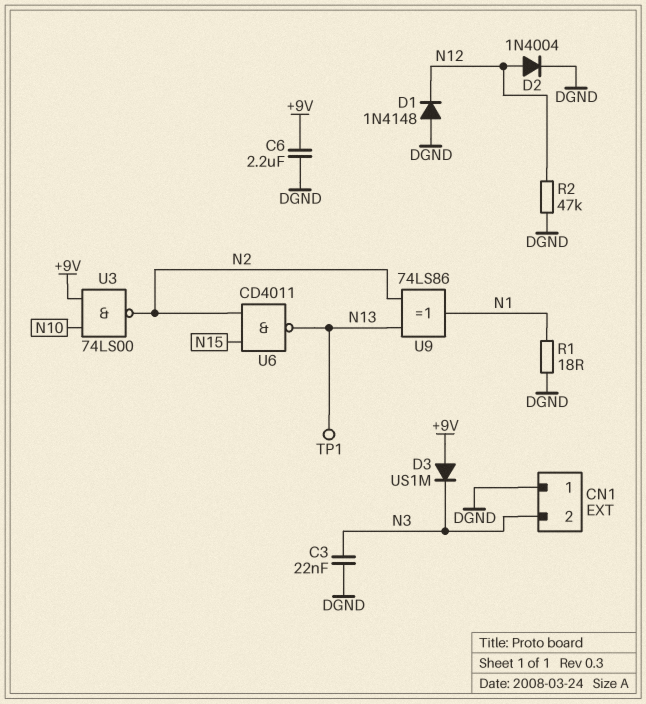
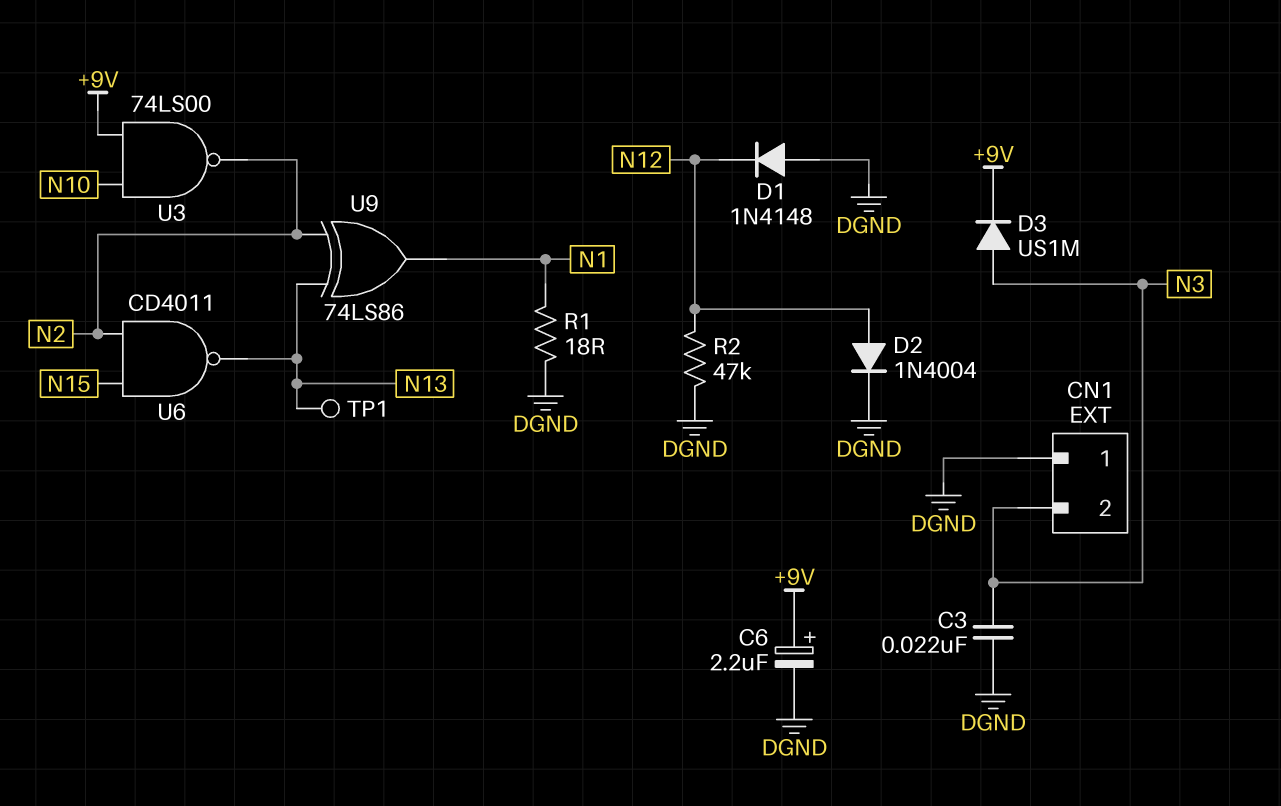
C6: 2.2uF (+9V, DGND) -> 2.2uF (plus +9V, minus DGND)
D3: diode US1M (A +9V, K N3) -> diode US1M (A N3, K +9V)

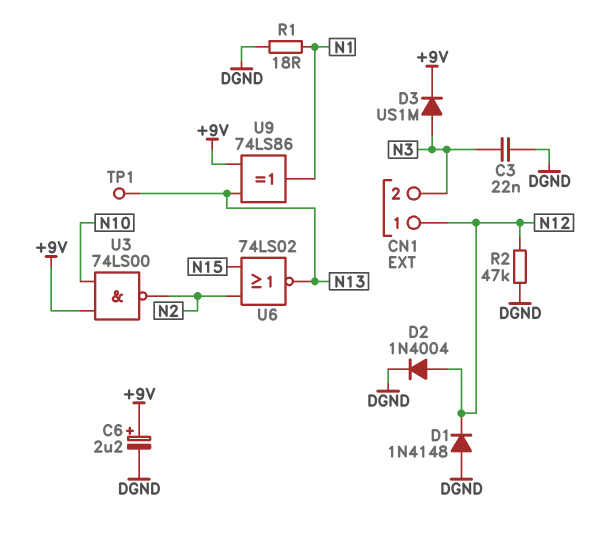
CN1 pin 1: DGND -> N12
U6: NAND CD4011 (in N2, in N15, out N13) -> NOR 74LS02 (in N2, in N15, out N13)
U9: XOR 74LS86 (in N2, in N13, out N1) -> XOR 74LS86 (in +9V, in N13, out N1)

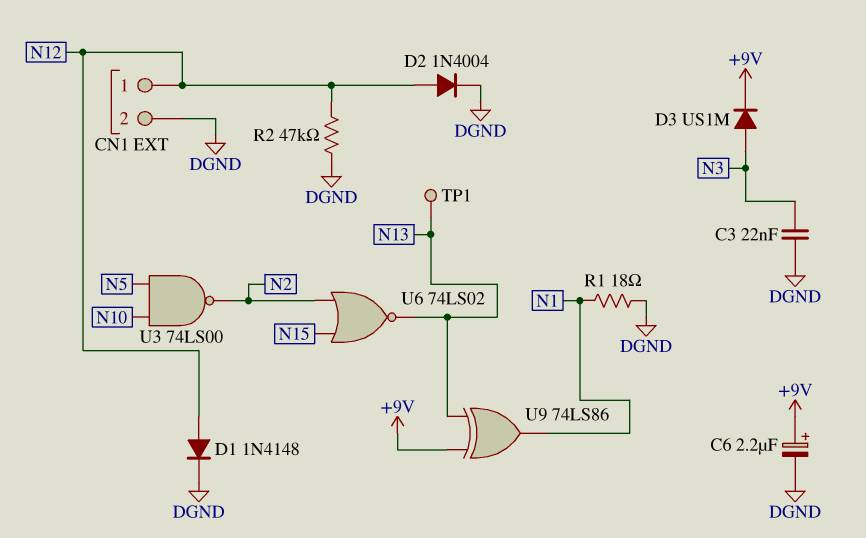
CN1 pin 2: N3 -> DGND
D1: diode 1N4148 (A DGND, K N12) -> diode 1N4148 (A N12, K DGND)
U3: NAND 74LS00 (in +9V, in N10, out N2) -> NAND 74LS00 (in N5, in N10, out N2)

